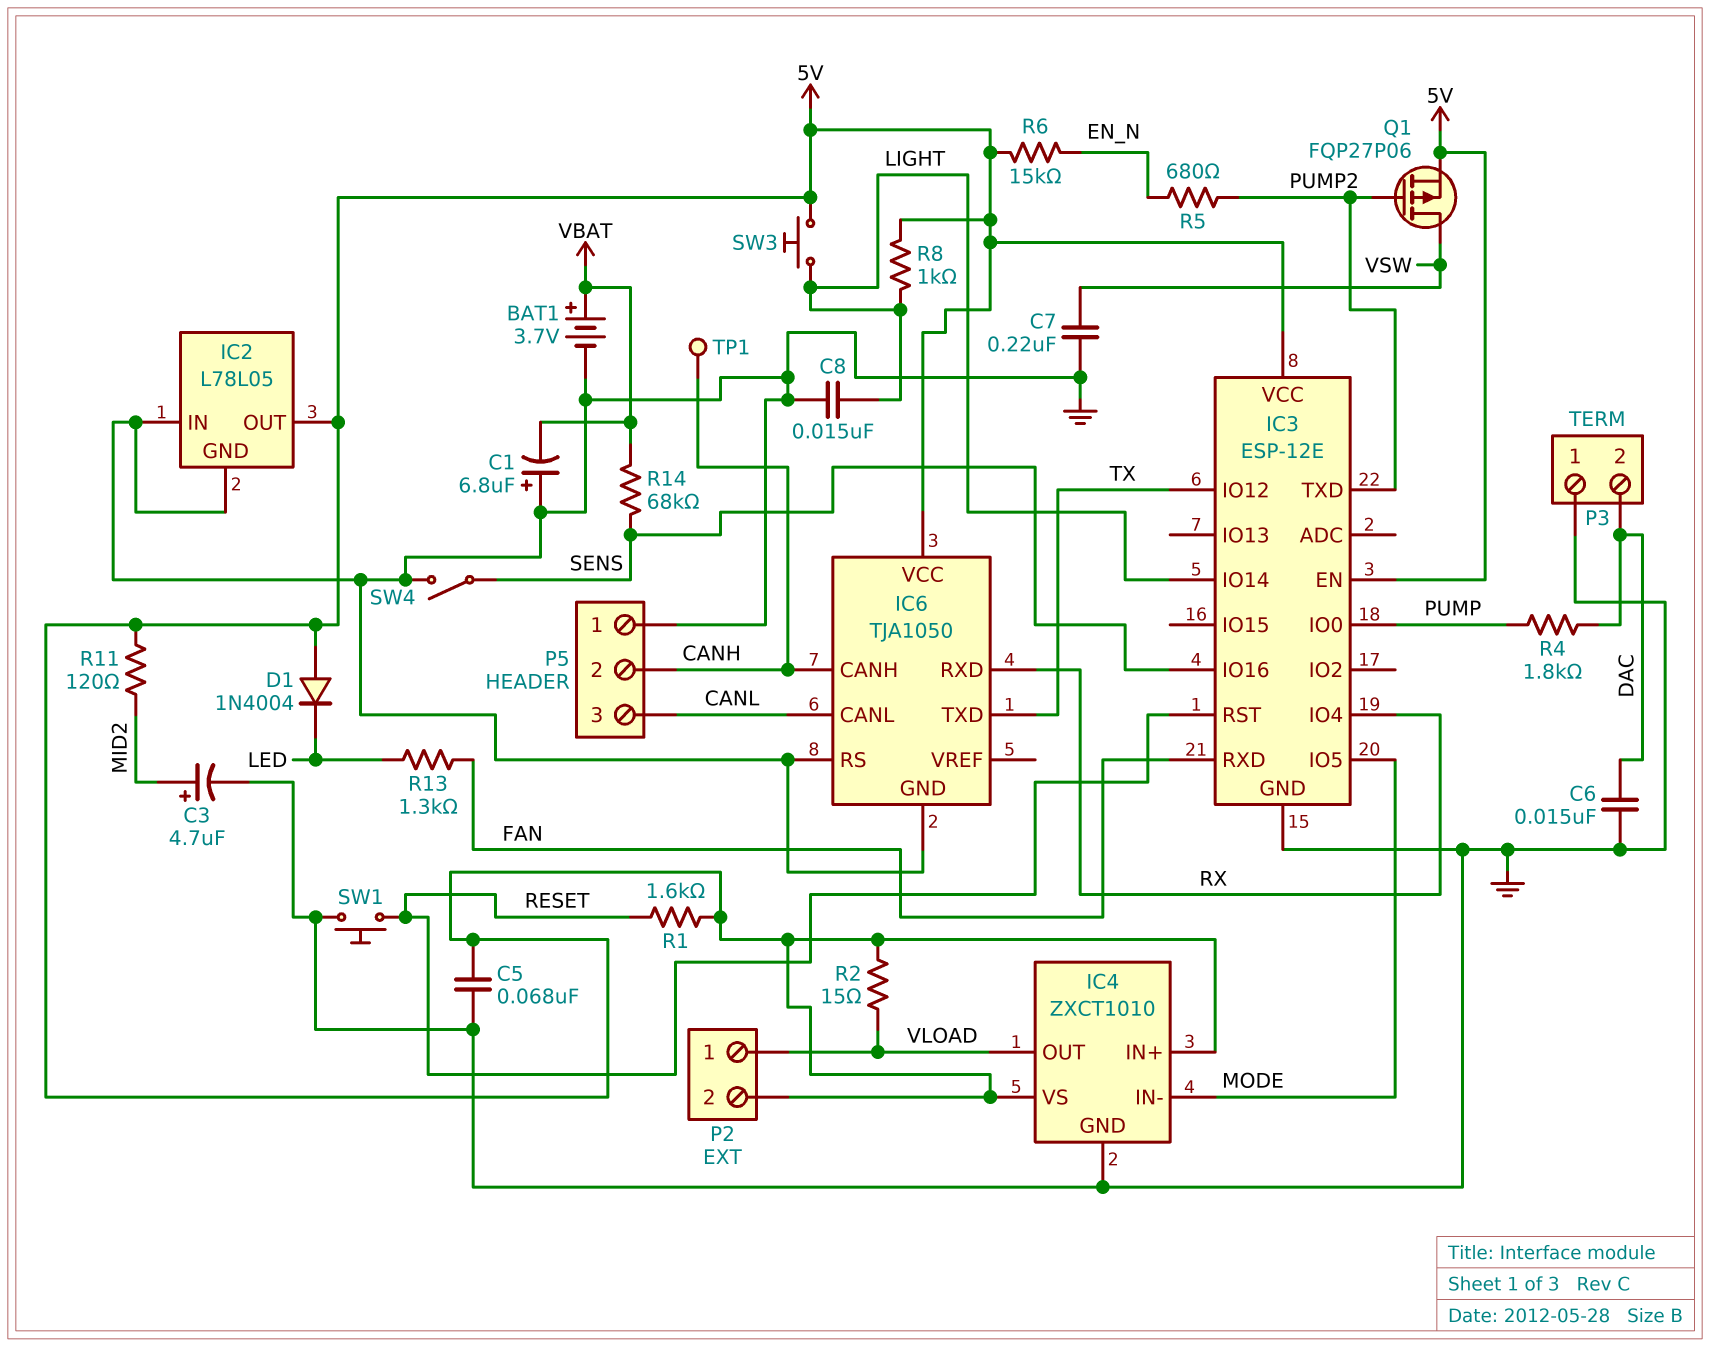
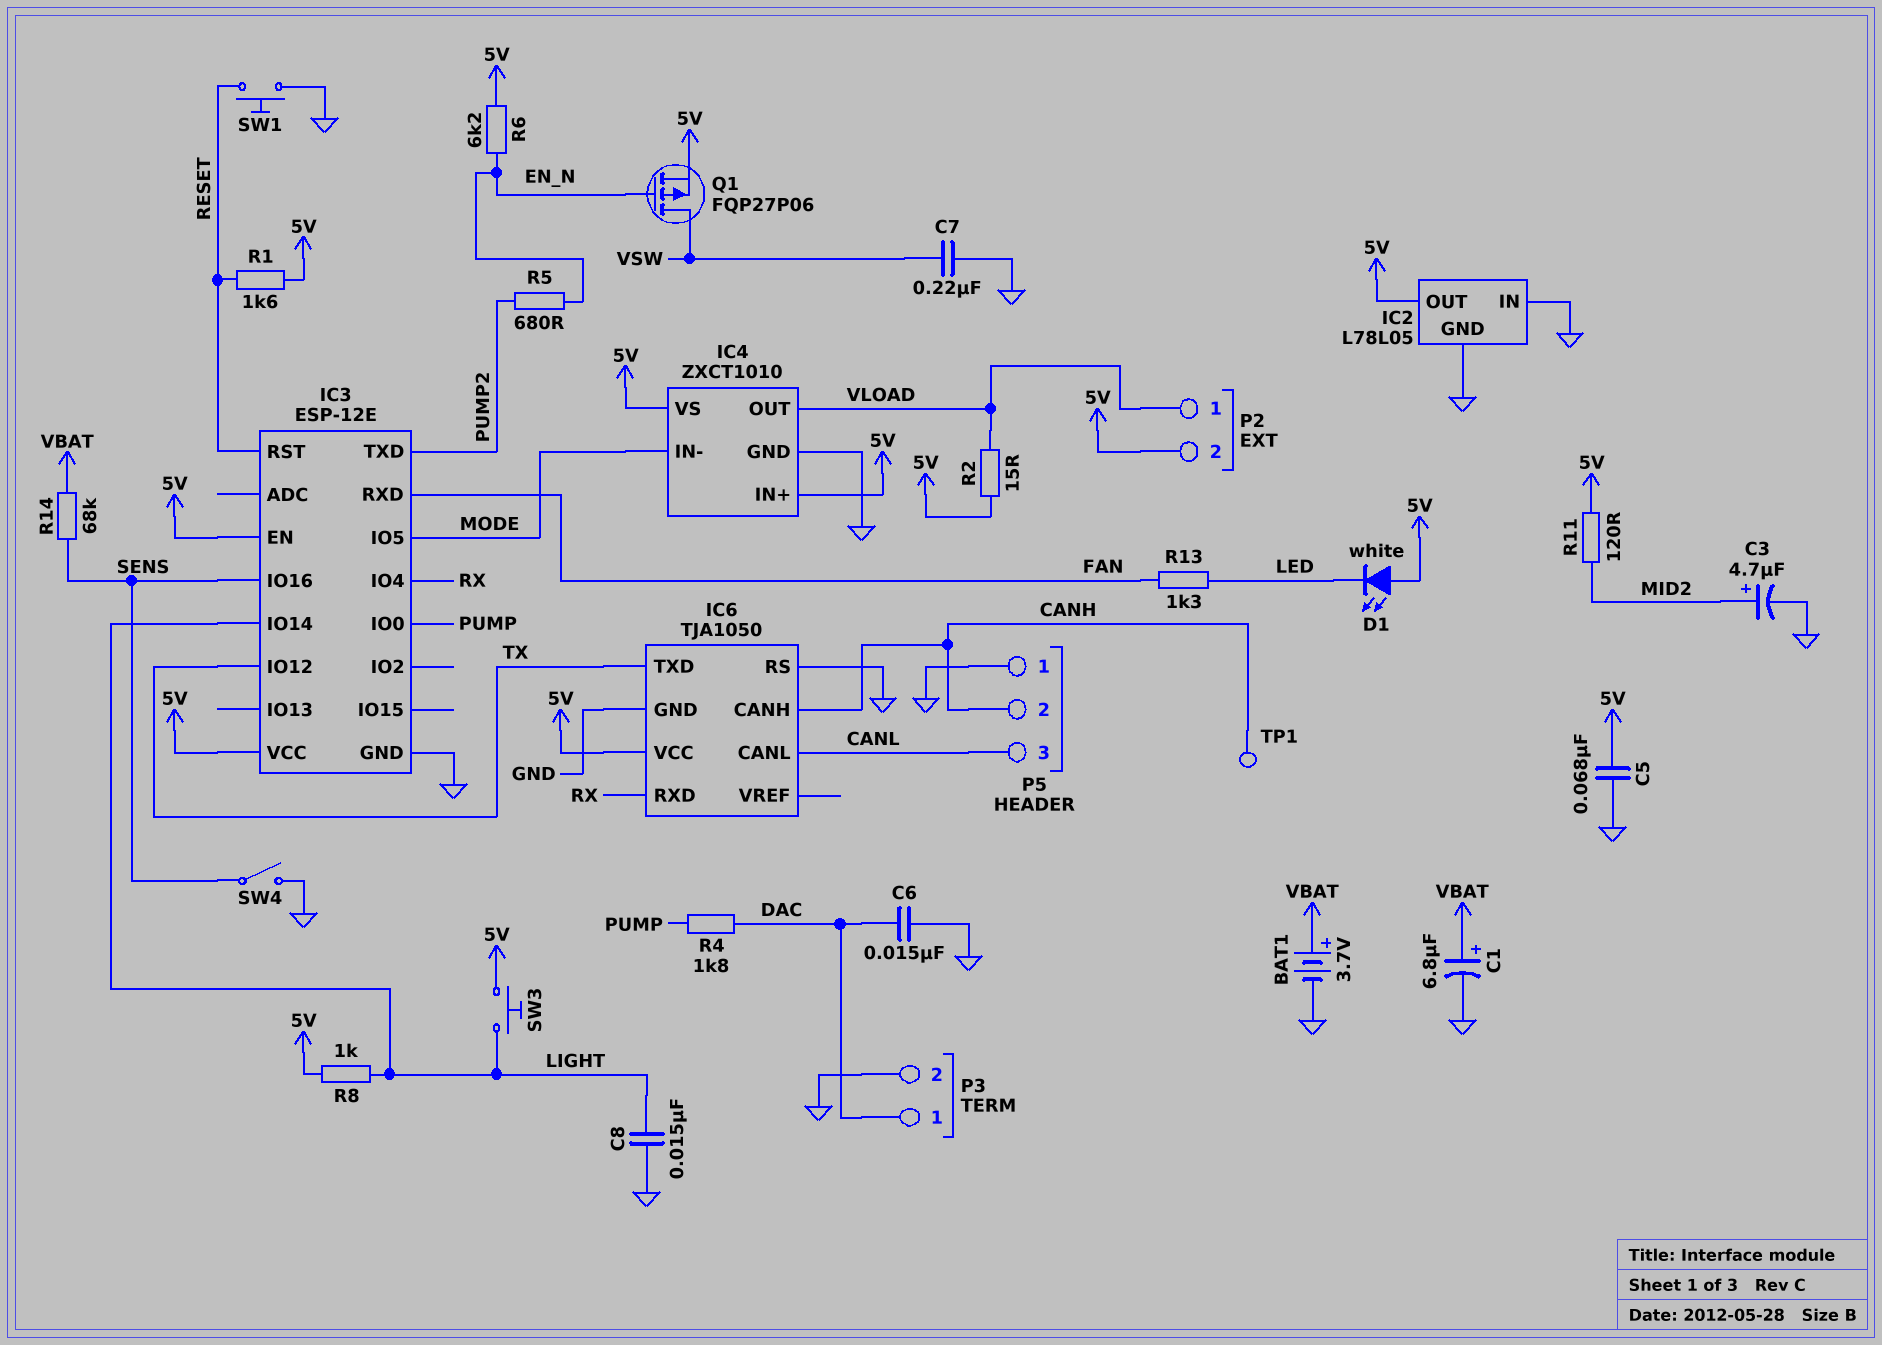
C1: 6.8uF (plus GND, minus VBAT) -> 6.8uF (plus VBAT, minus GND)
D1: diode 1N4004 (A 5V, K LED) -> LED white (A 5V, K LED)
P3 pin 1: GND -> DAC
P3 pin 2: DAC -> GND
Q1: PMOS FQP27P06 (G PUMP2, D VSW, S 5V) -> PMOS FQP27P06 (G EN_N, D VSW, S 5V)
R6: 15k (5V, EN_N) -> 6.2k (5V, EN_N)

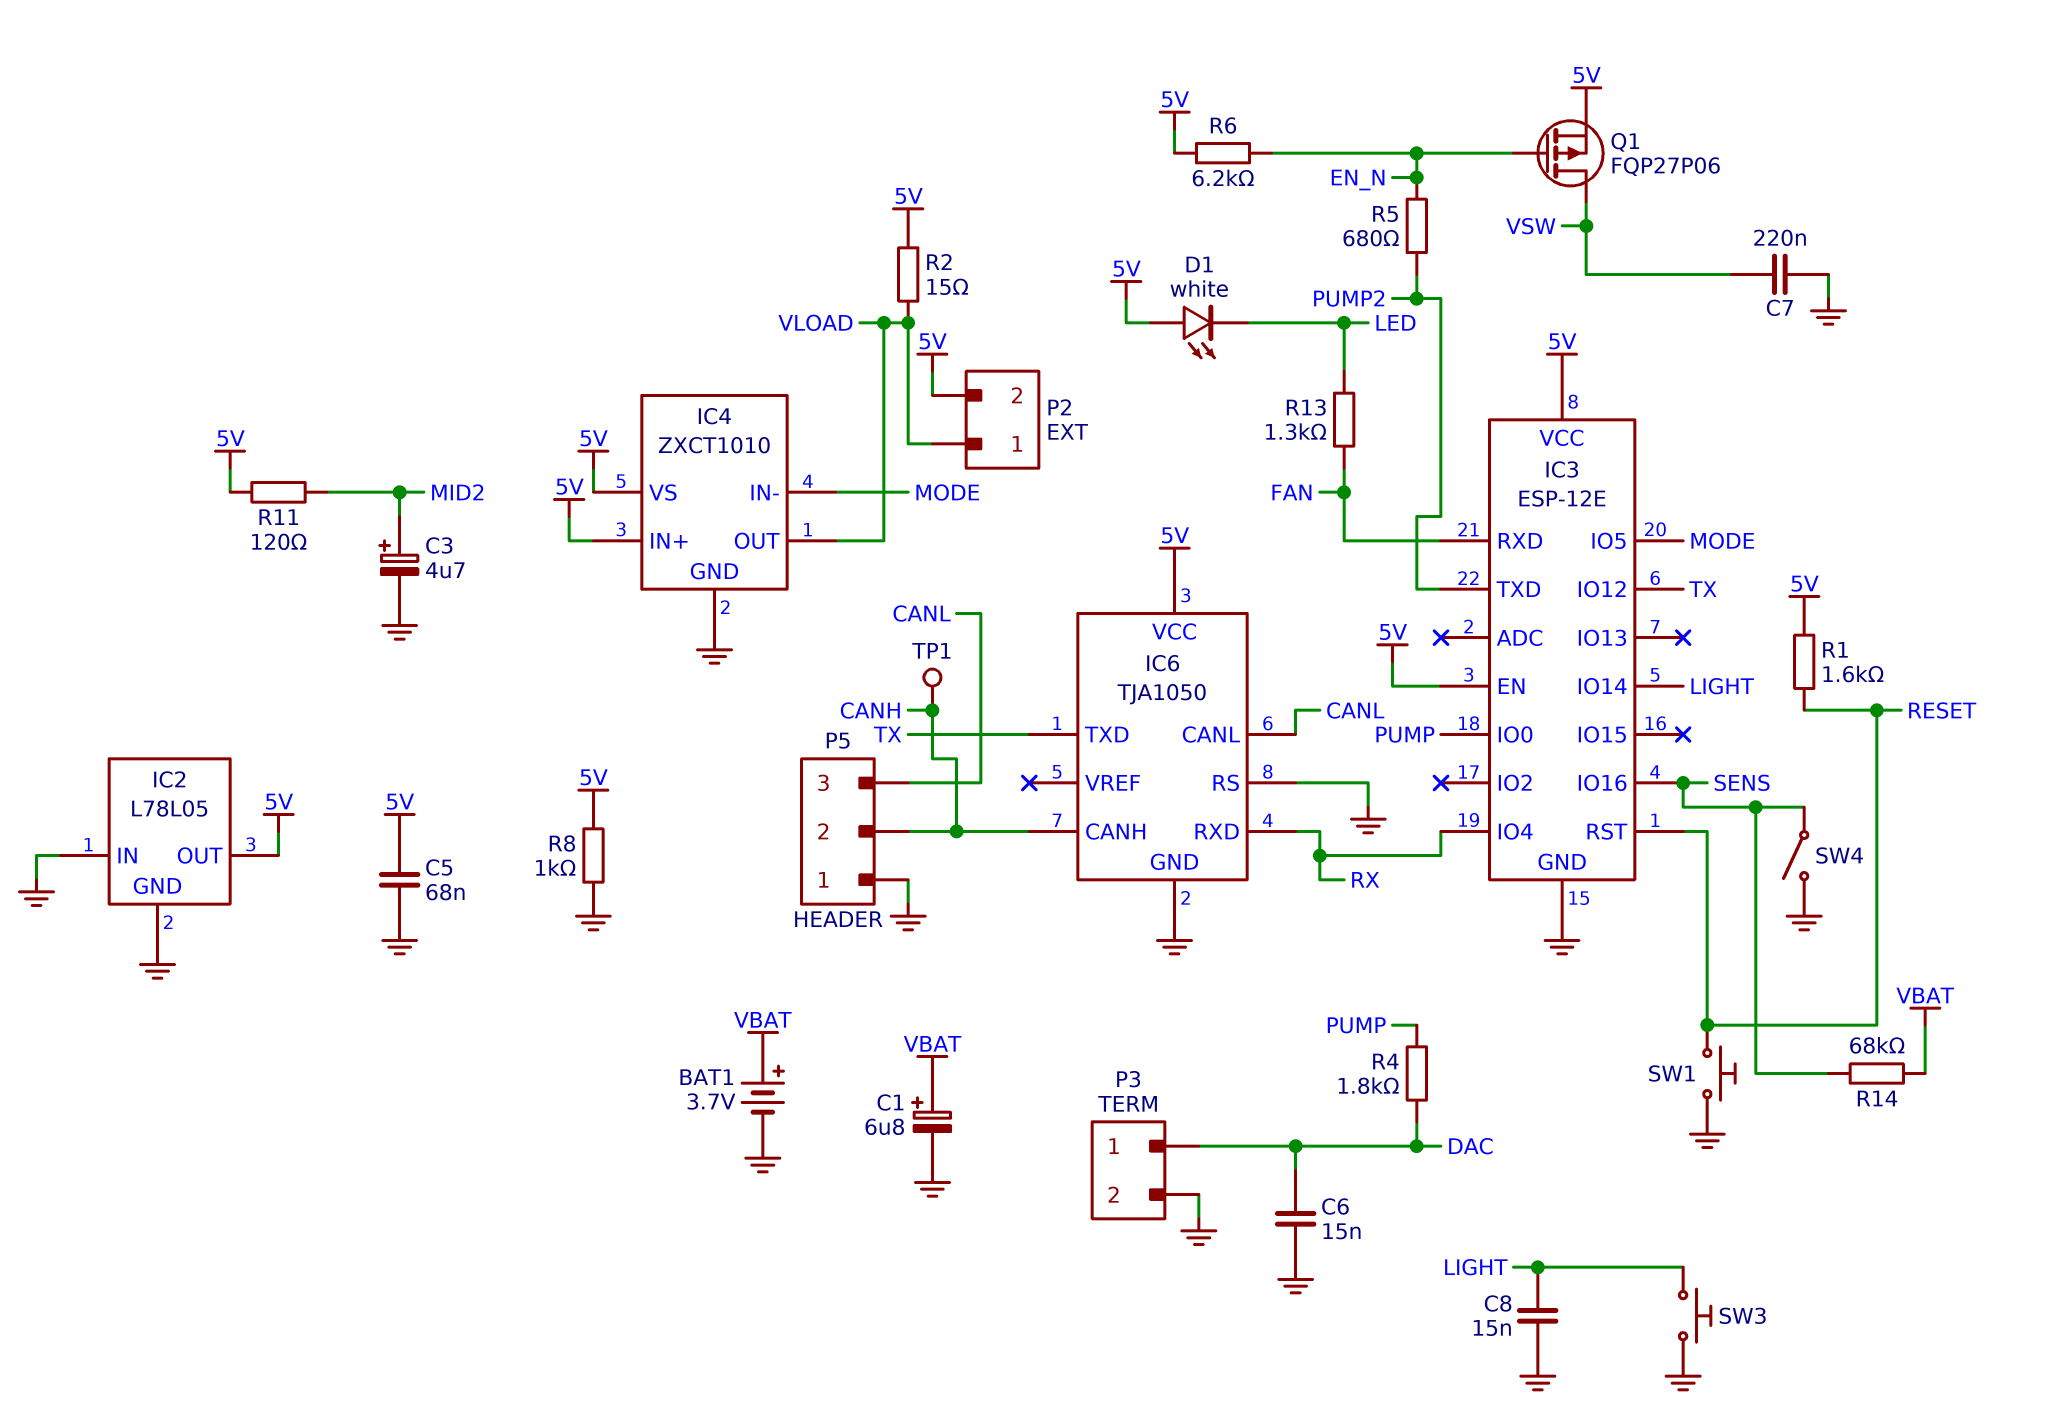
R8: 1k (5V, LIGHT) -> 1k (5V, GND)
SW3: button (5V, LIGHT) -> button (GND, LIGHT)

